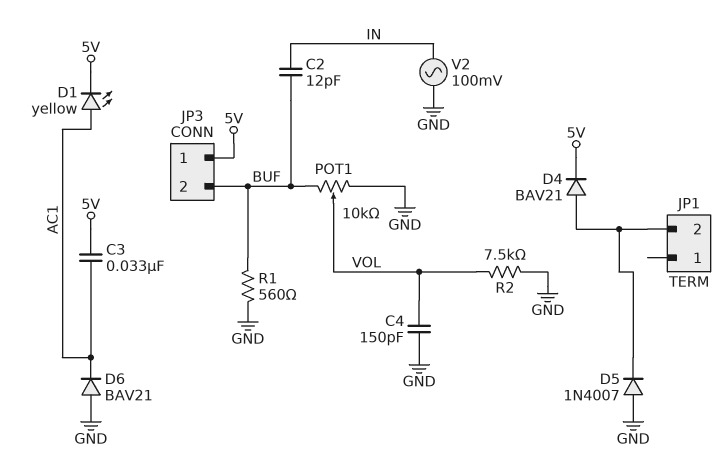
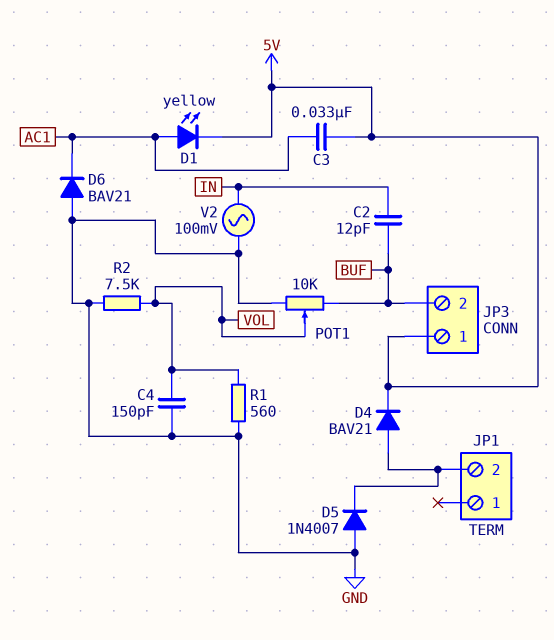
R1: 560 (BUF, GND) -> 560 (GND, VOL)

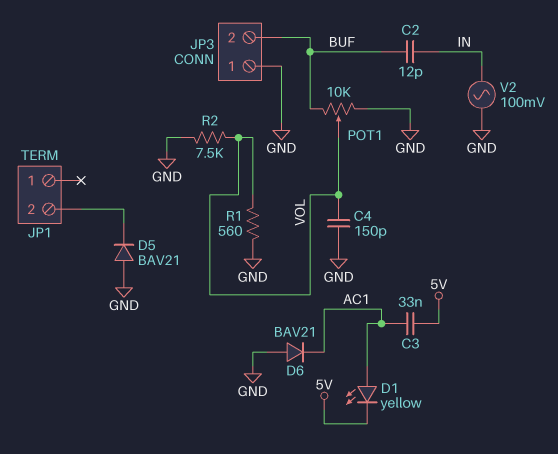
D4: diode BAV21 (A JP1/2, K 5V) -> none
D5: diode 1N4007 (A GND, K JP1/2) -> diode BAV21 (A GND, K JP1/2)
JP3 pin 1: 5V -> GND

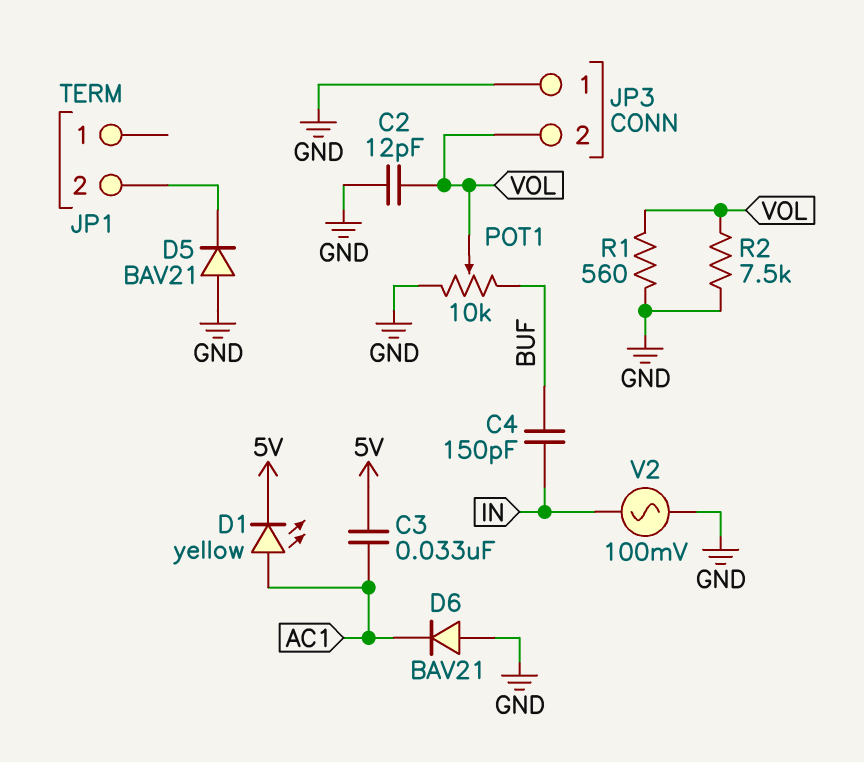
C2: 12pF (BUF, IN) -> 12pF (GND, VOL)
C4: 150pF (GND, VOL) -> 150pF (BUF, IN)
JP3 pin 2: BUF -> VOL

